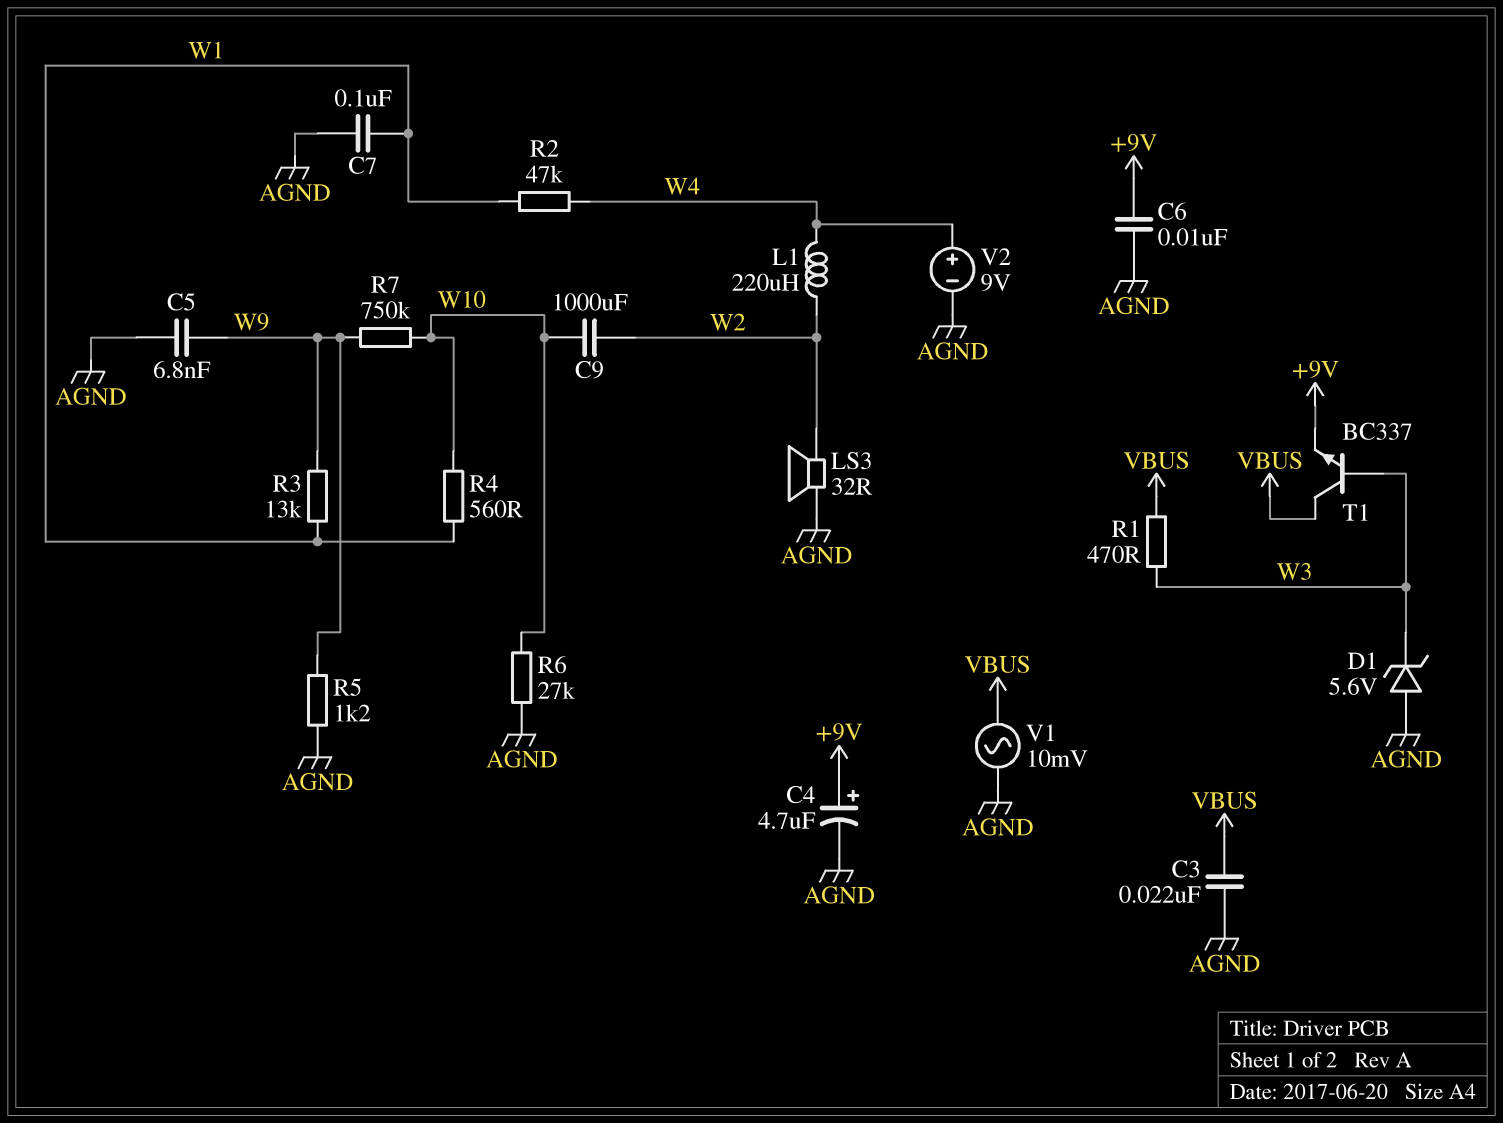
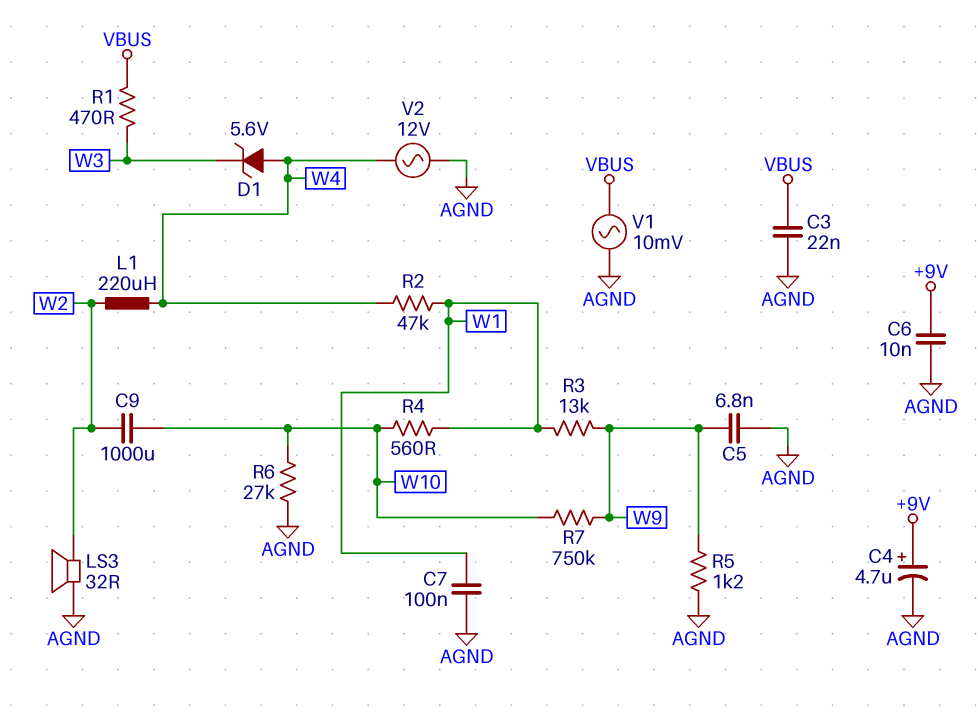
D1: zener 5.6V (A AGND, K W3) -> zener 5.6V (A W4, K W3)
T1: NPN BC337 (B W3, C VBUS, E +9V) -> none
V2: 9V (plus W4, minus AGND) -> AC 12V (AGND, W4)

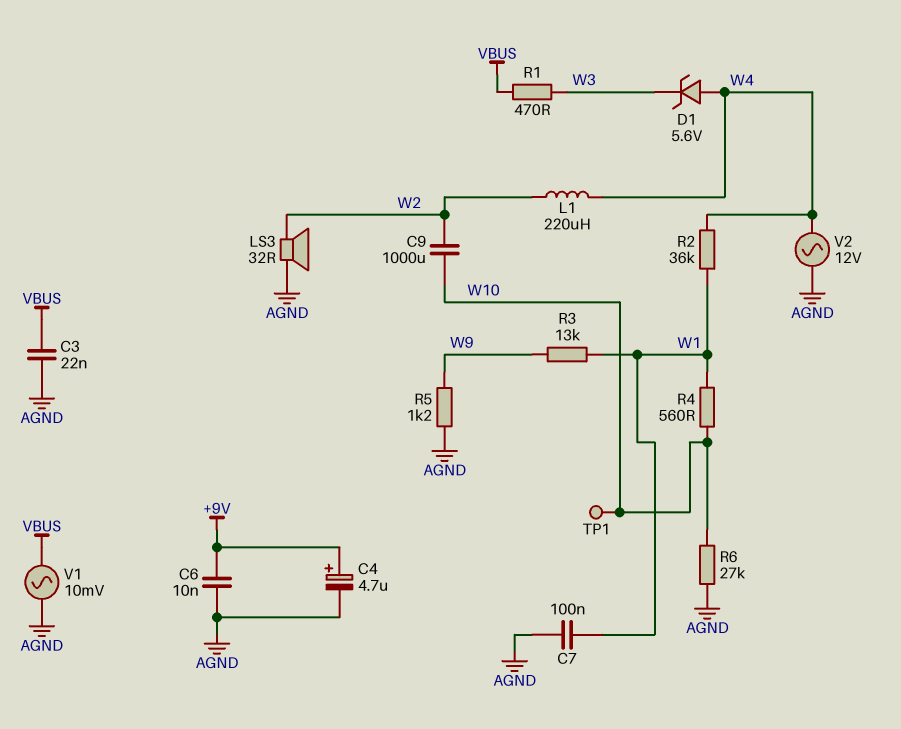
C5: 6.8nF (AGND, W9) -> none
R2: 47k (W1, W4) -> 36k (W1, W4)
R7: 750k (W9, W10) -> none
TP1: none -> test point (W10)

